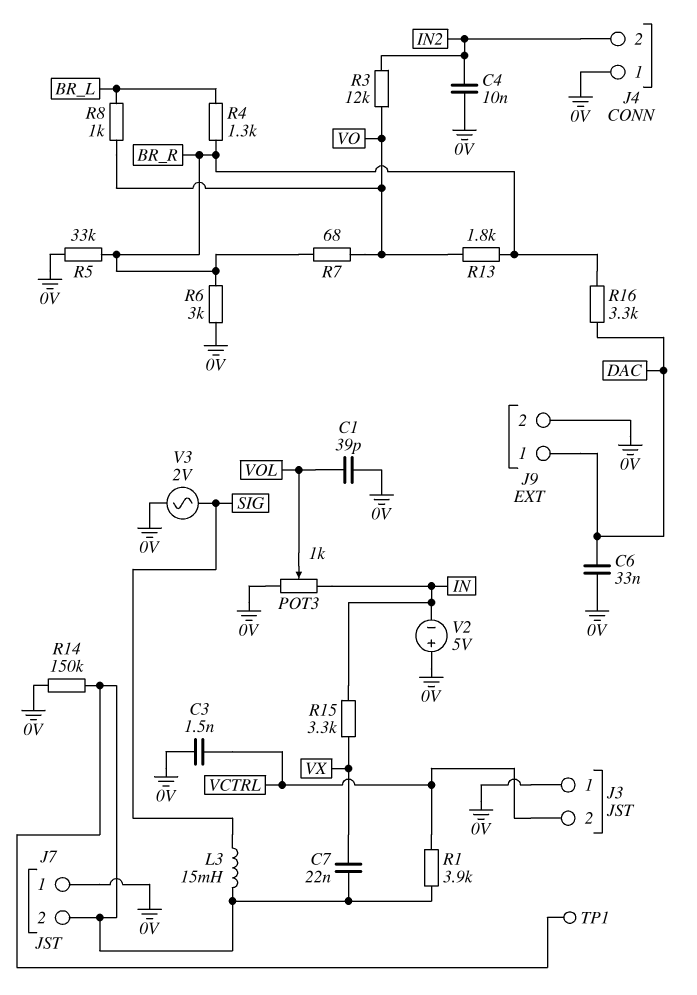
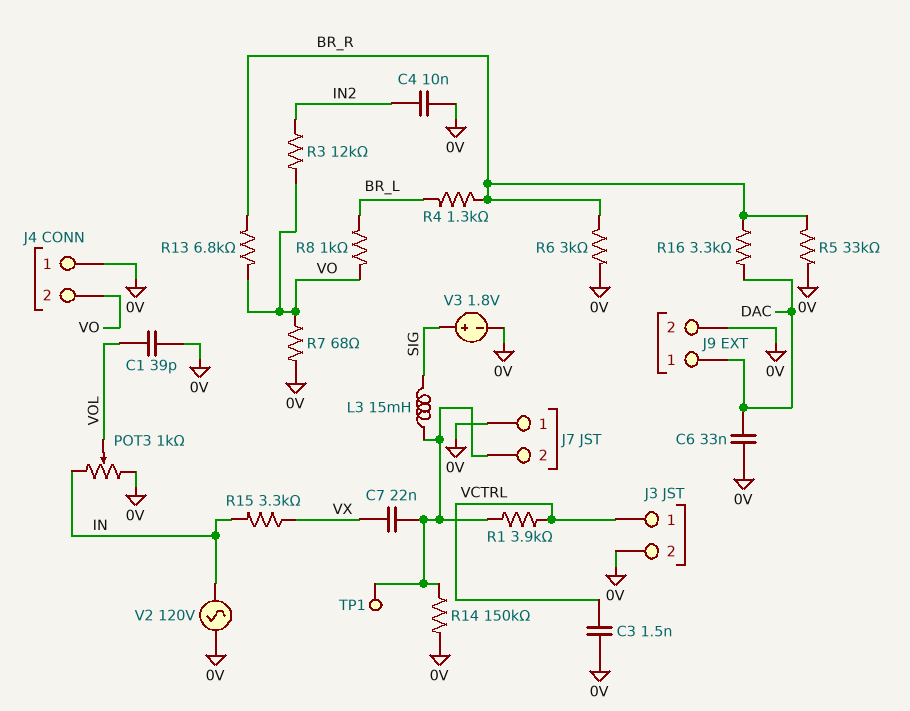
J3 pin 1: 0V -> VCTRL
J3 pin 2: VCTRL -> 0V
J4 pin 2: IN2 -> VO
R7: 68 (BR_R, VO) -> 68 (0V, VO)
R13: 1.8k (BR_R, VO) -> 6.8k (BR_R, VO)
V2: 5V (plus 0V, minus IN) -> AC 120V (0V, IN)
V3: AC 2V (0V, SIG) -> 1.8V (plus SIG, minus 0V)

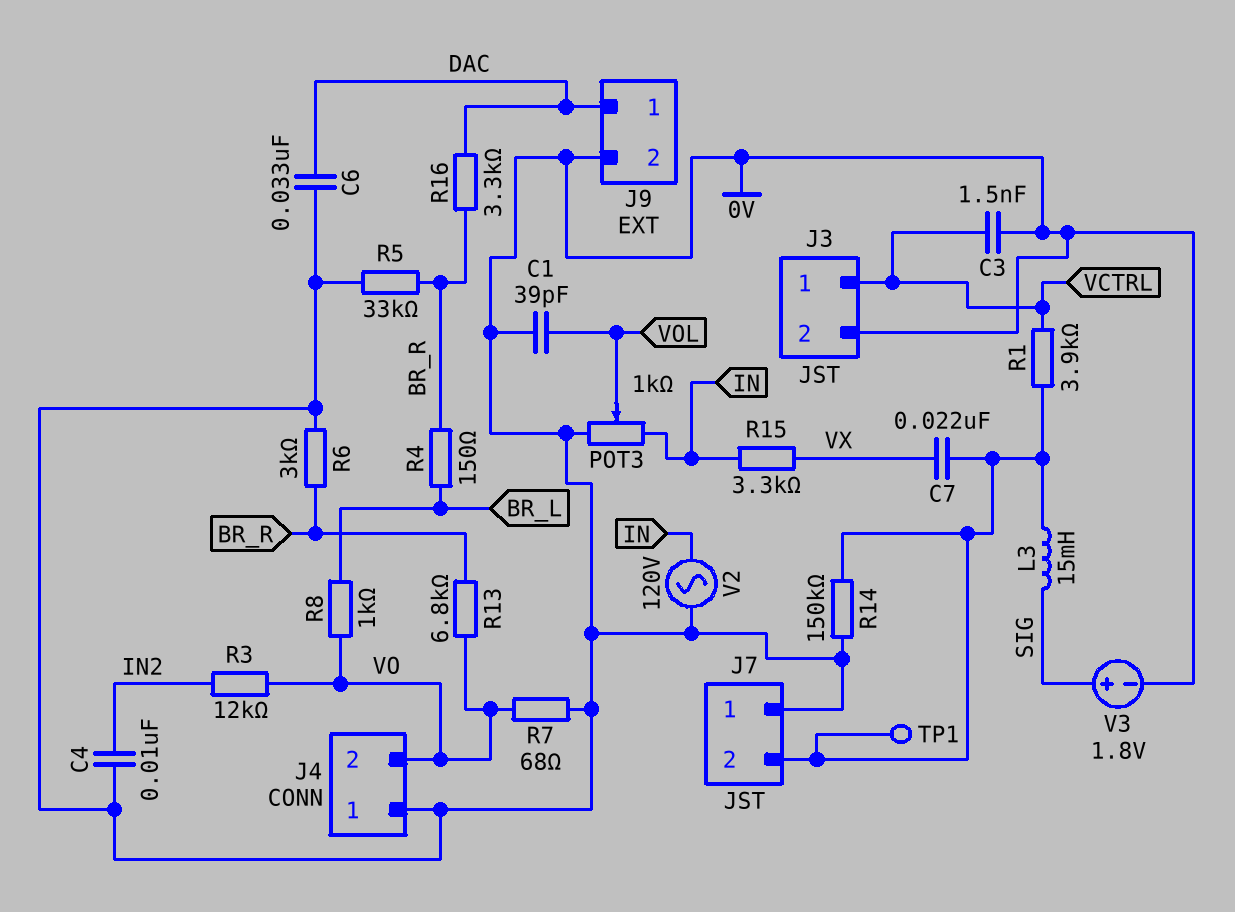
R4: 1.3k (BR_L, BR_R) -> 150 (BR_L, BR_R)

